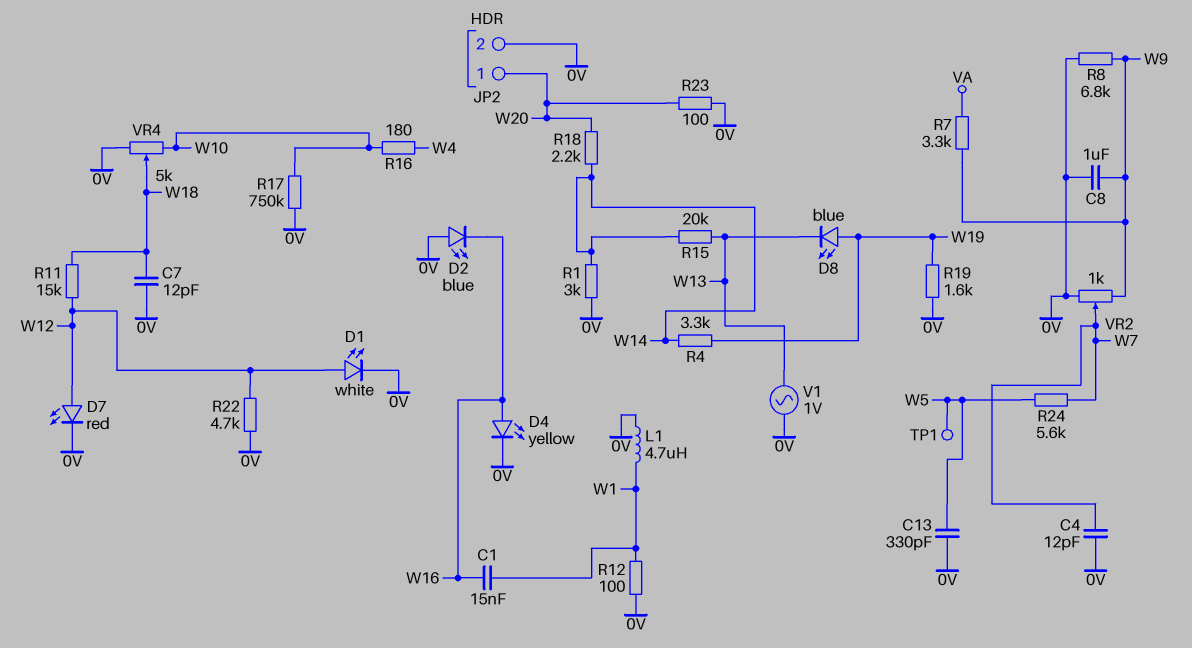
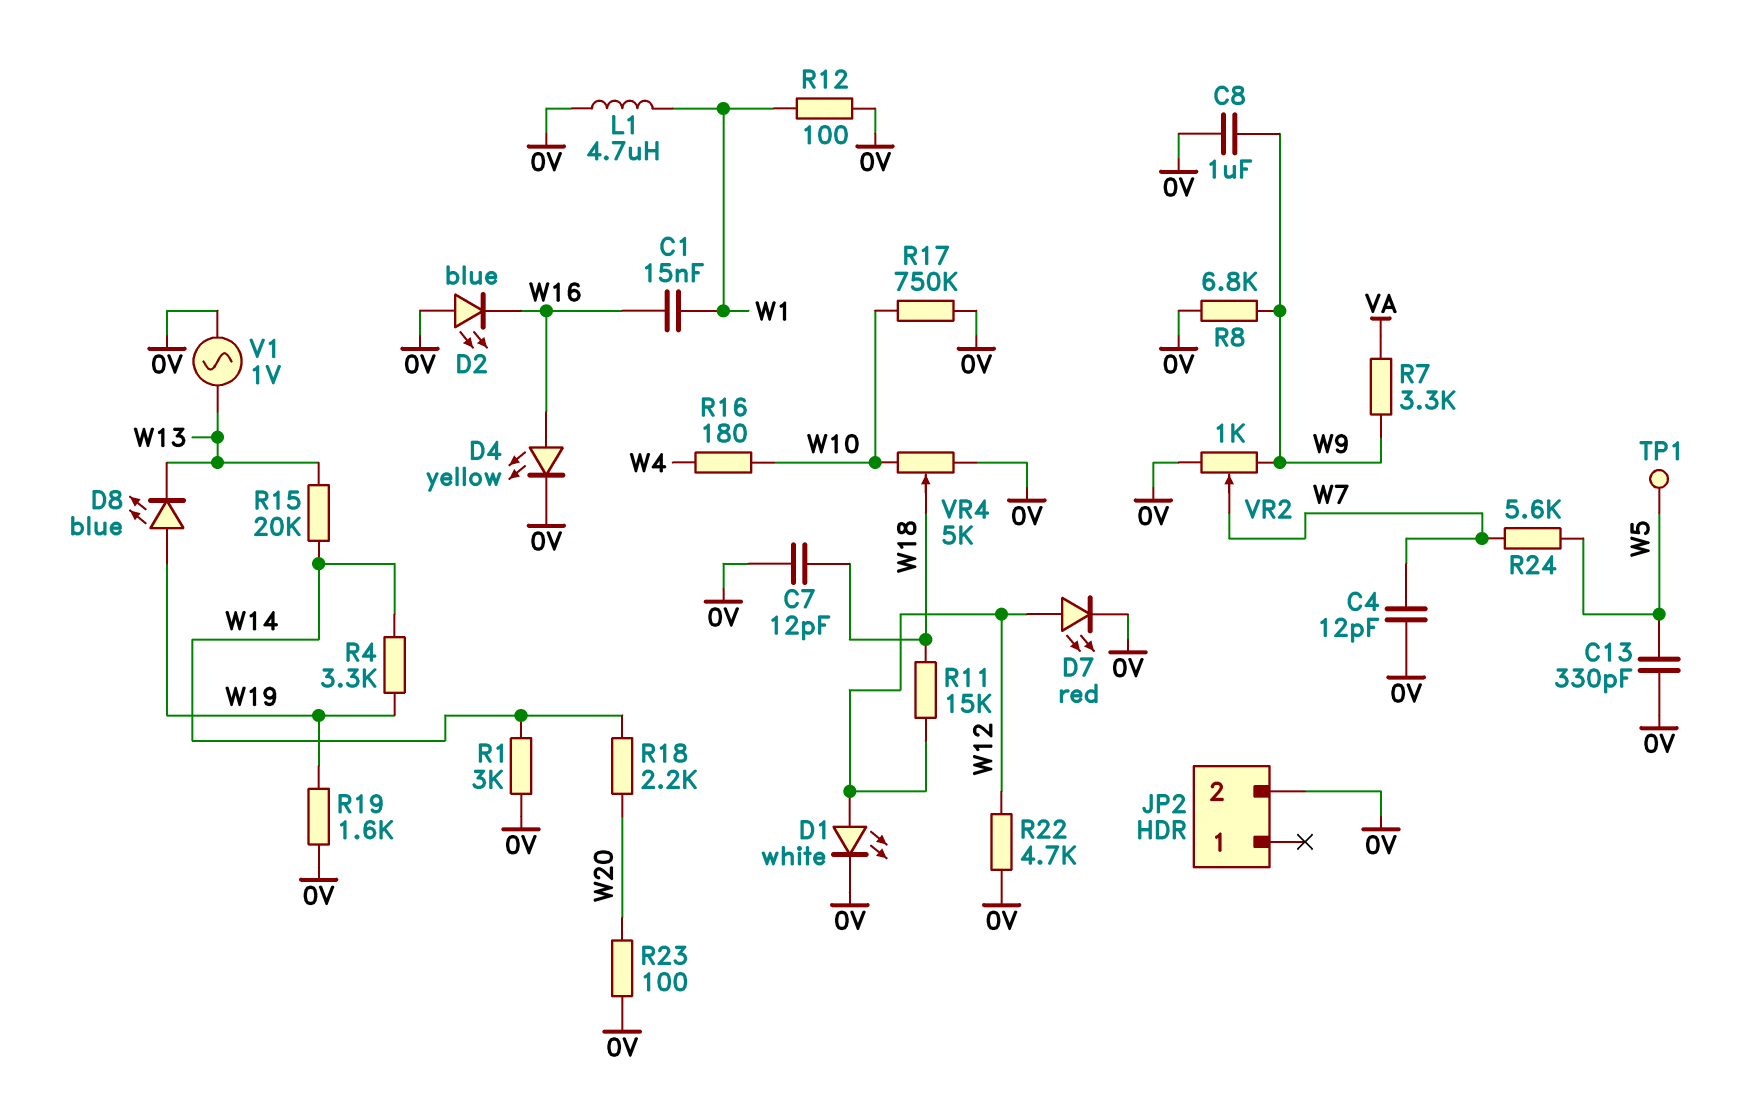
JP2 pin 1: W20 -> none

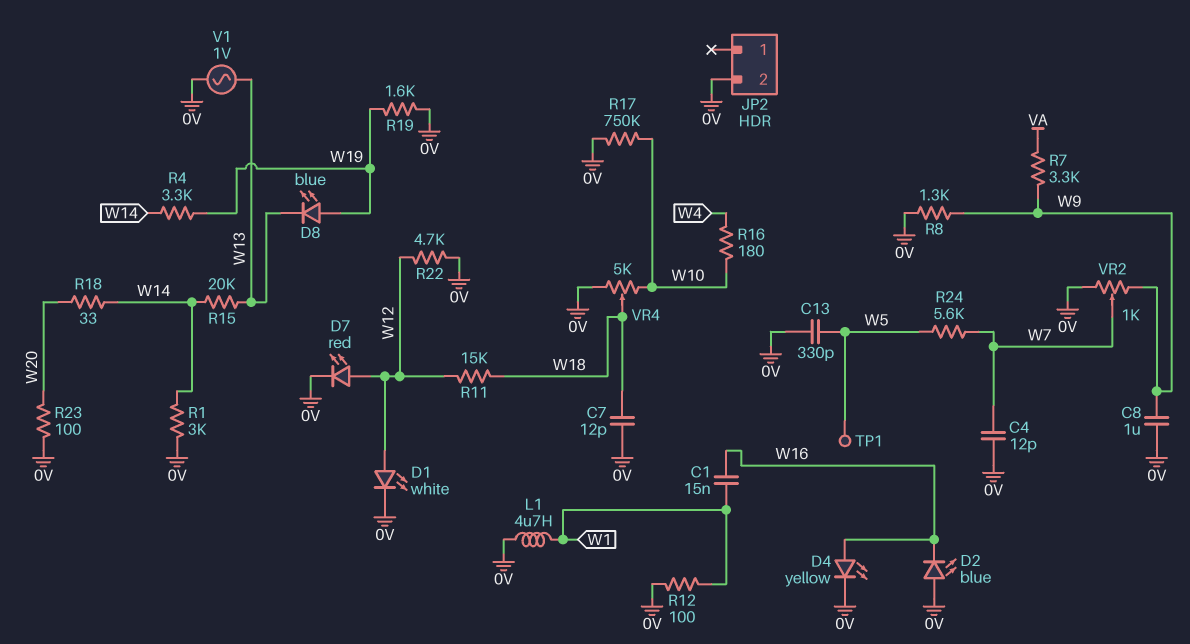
R8: 6.8k (0V, W9) -> 1.3k (0V, W9)
R18: 2.2k (W14, W20) -> 33 (W14, W20)

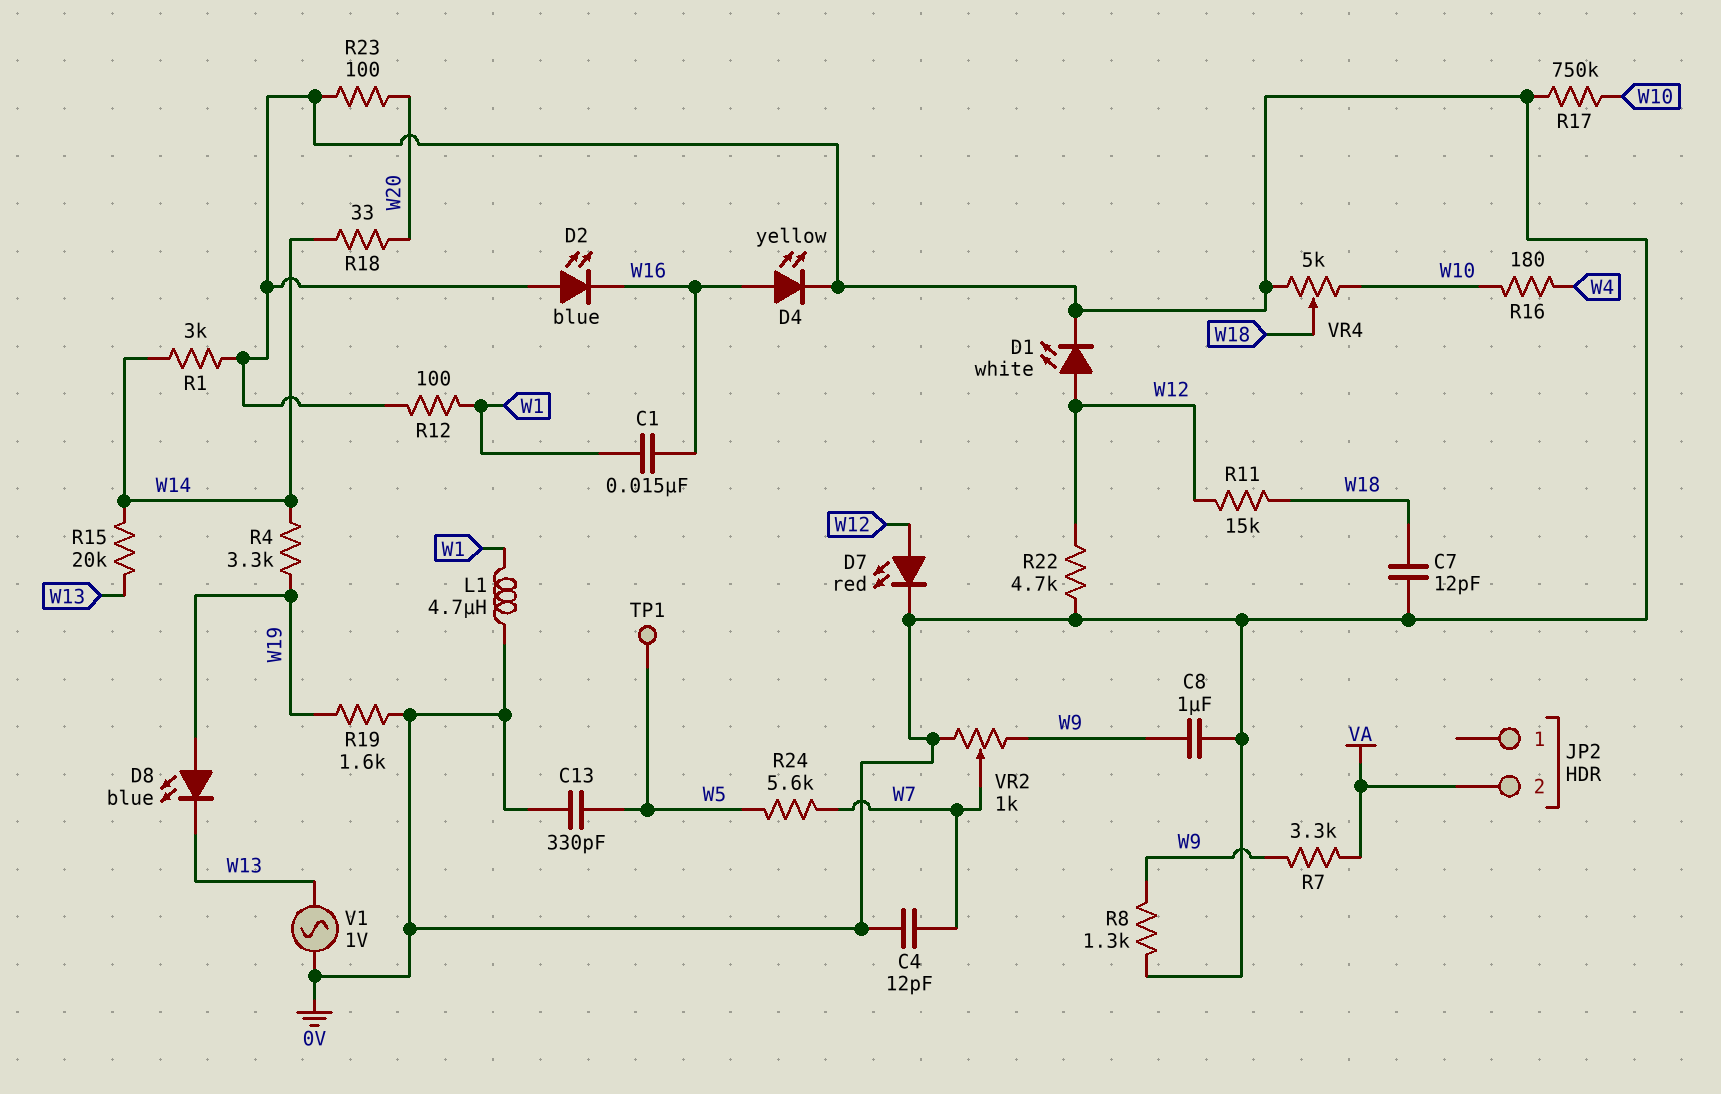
JP2 pin 2: 0V -> VA

